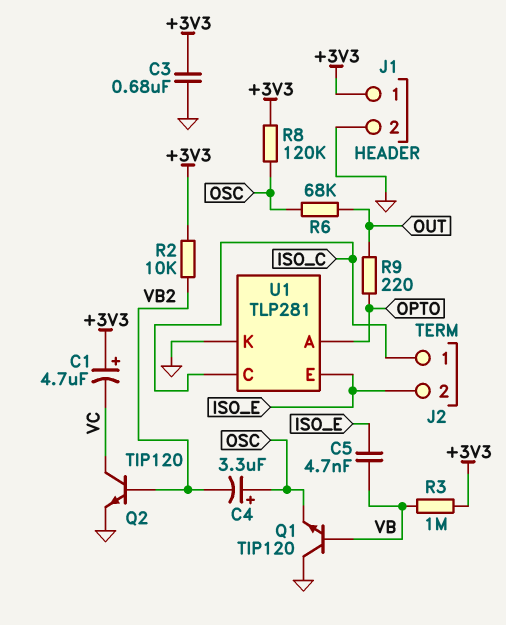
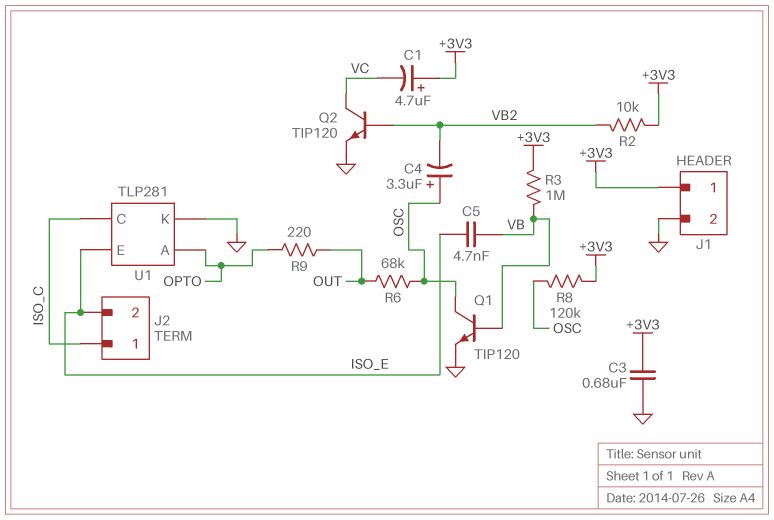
Q1: NPN TIP120 (B VB, C GND, E OSC) -> NPN TIP120 (B VB, C OSC, E GND)

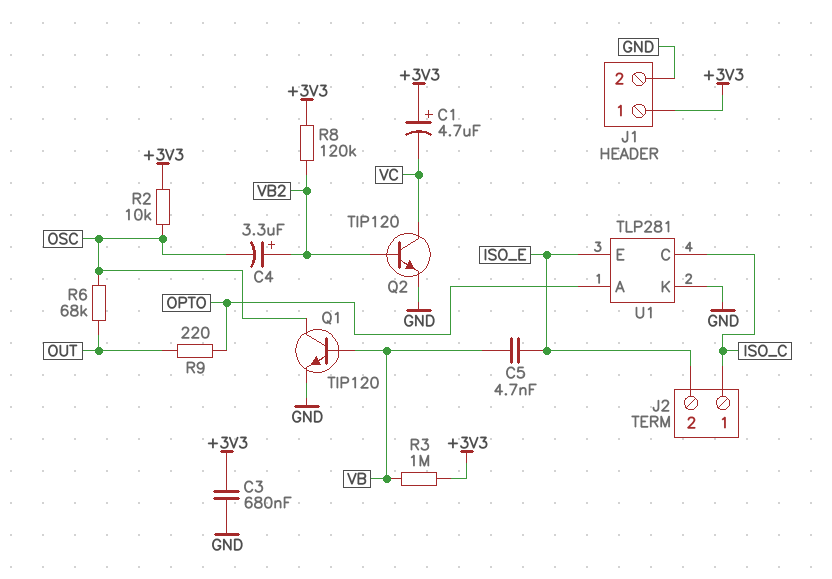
C4: 3.3uF (plus OSC, minus VB2) -> 3.3uF (plus VB2, minus OSC)
R2: 10k (+3V3, VB2) -> 10k (+3V3, OSC)
R8: 120k (+3V3, OSC) -> 120k (+3V3, VB2)

